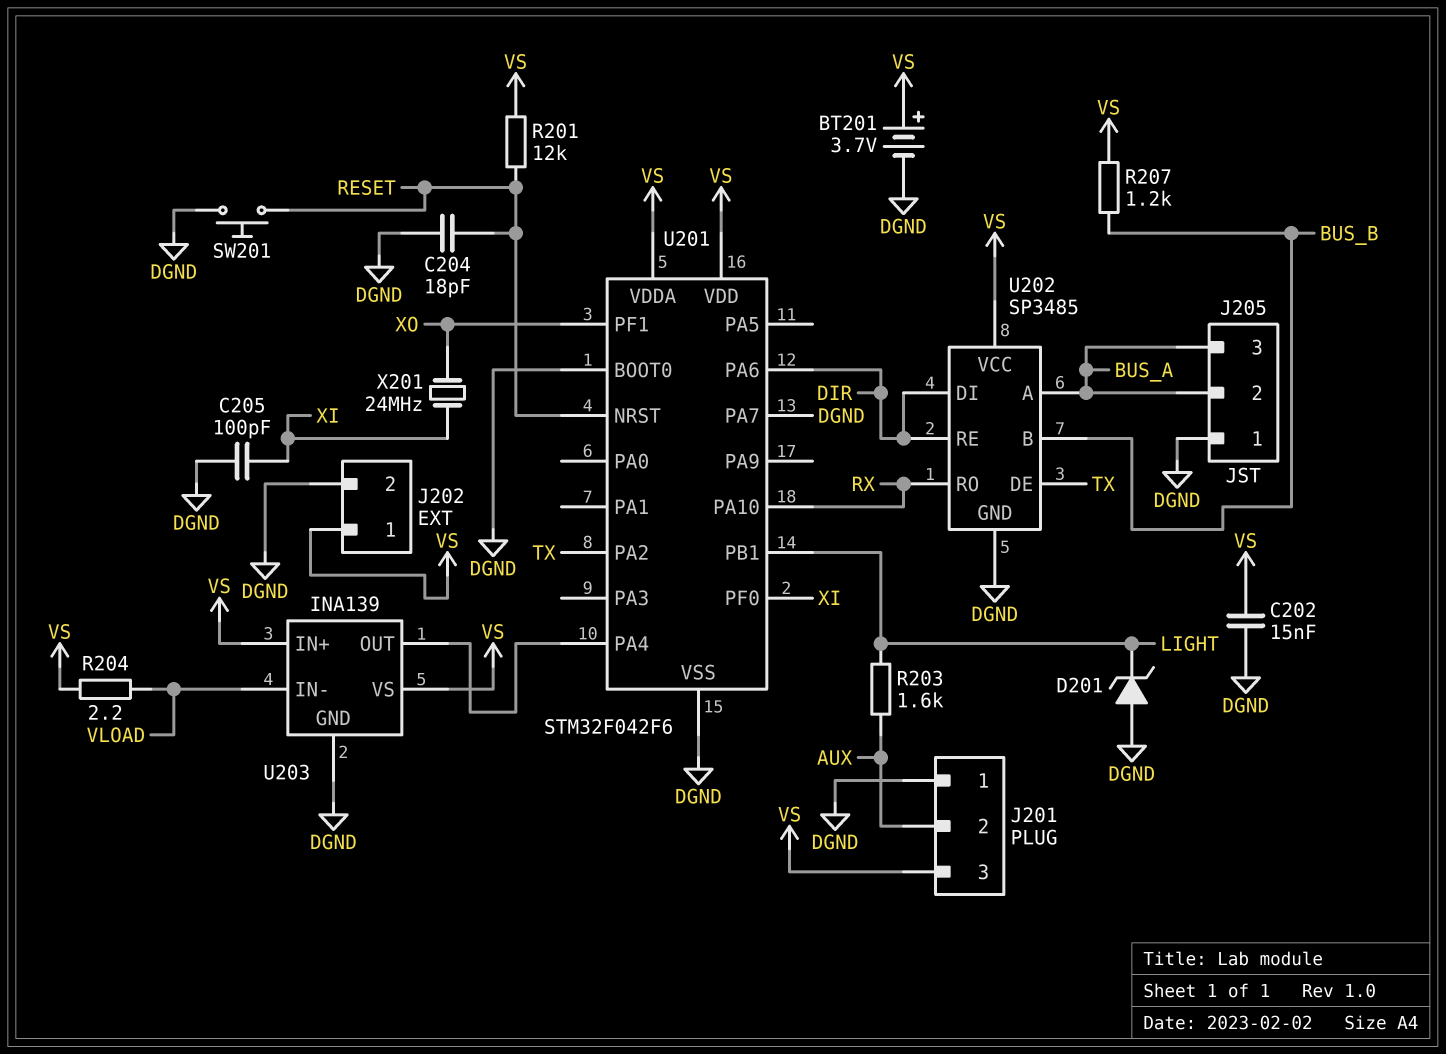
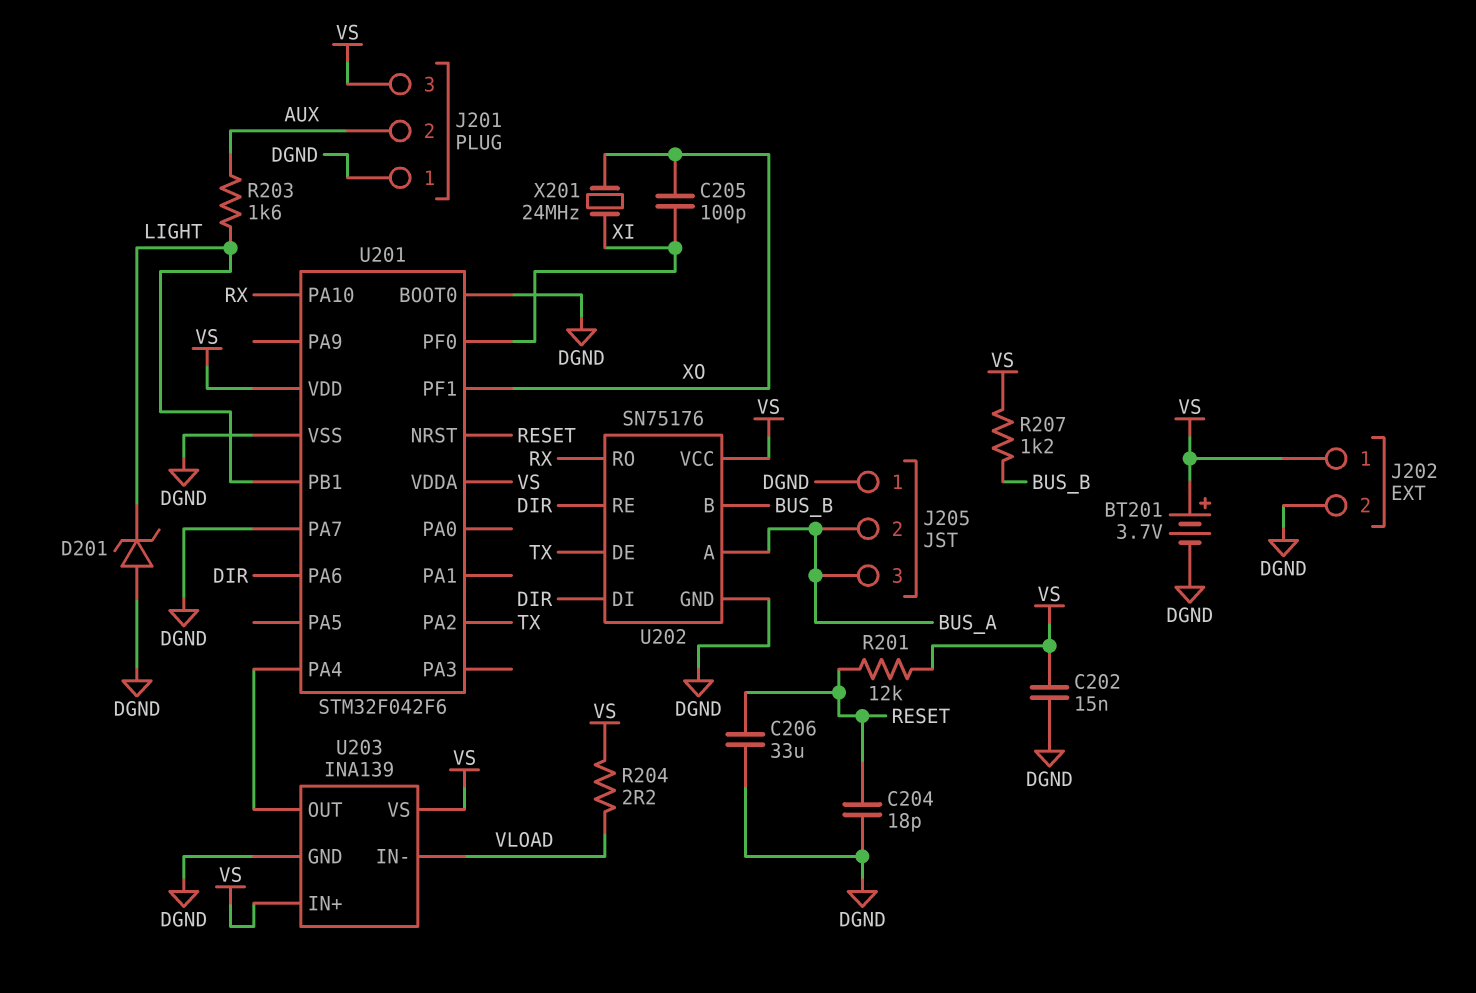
C205: 100pF (DGND, XI) -> 100pF (XI, XO)
C206: none -> 33uF (DGND, RESET)
SW201: button (DGND, RESET) -> none
U202: SP3485 -> SN75176

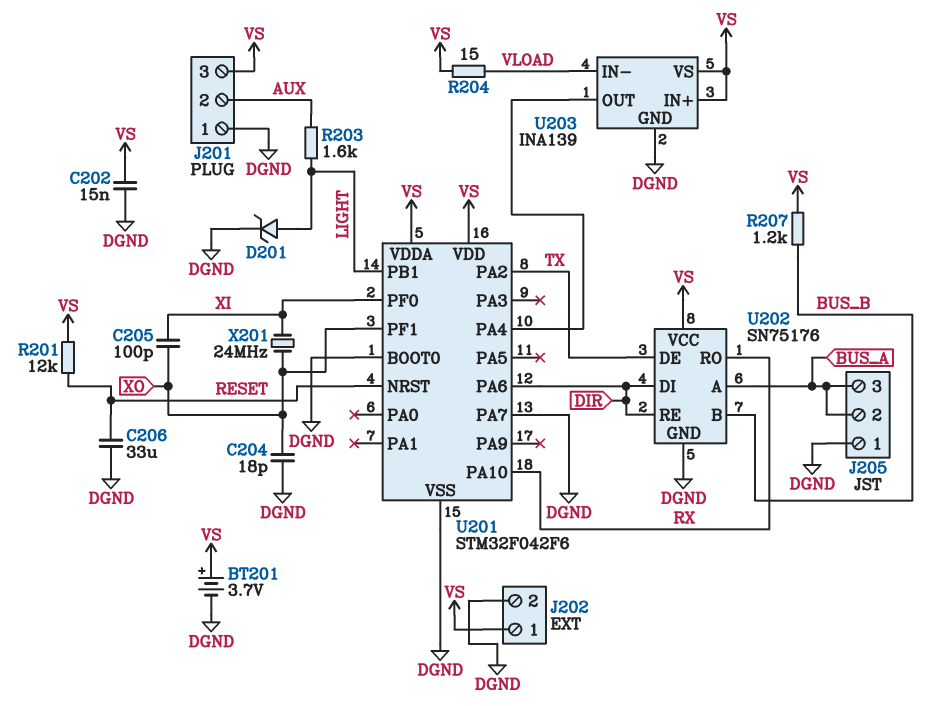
C204: 18pF (DGND, RESET) -> 18pF (DGND, XO)
D201: zener (A DGND, K LIGHT) -> zener (A LIGHT, K DGND)
R204: 2.2 (VLOAD, VS) -> 15 (VLOAD, VS)

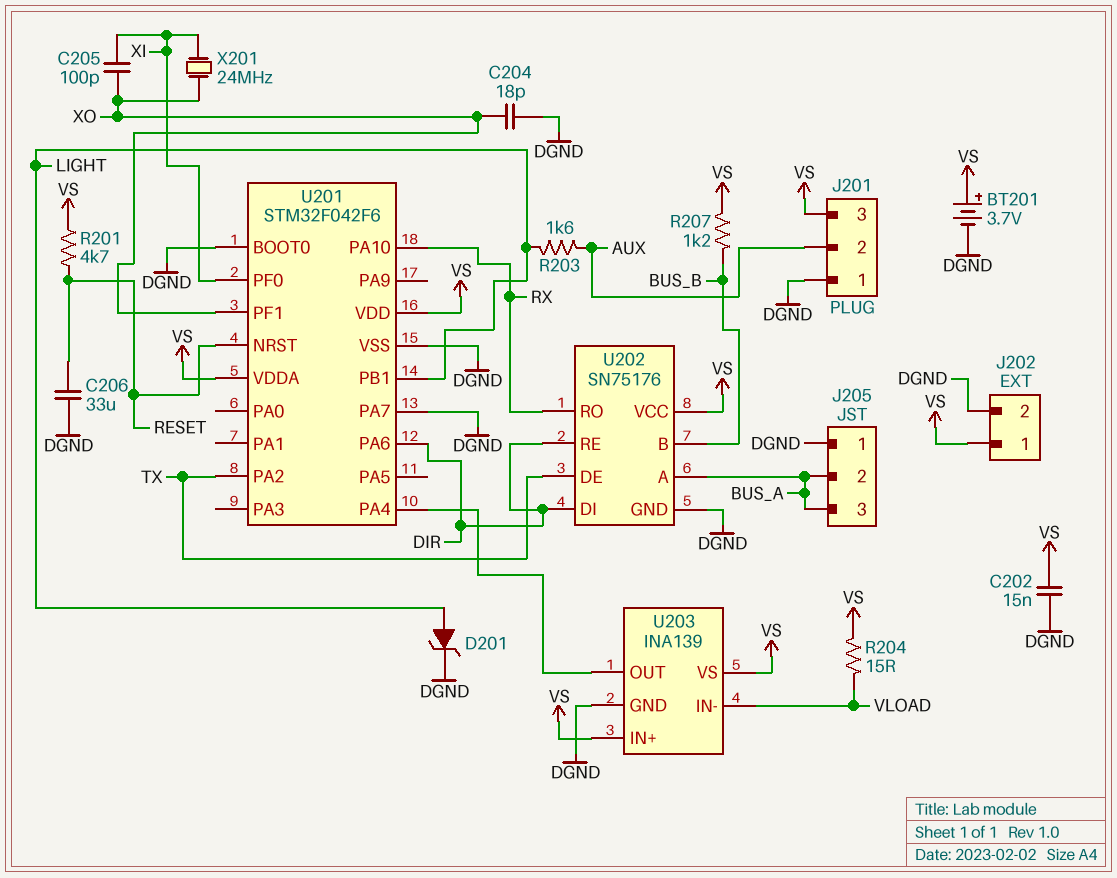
R201: 12k (RESET, VS) -> 4.7k (RESET, VS)

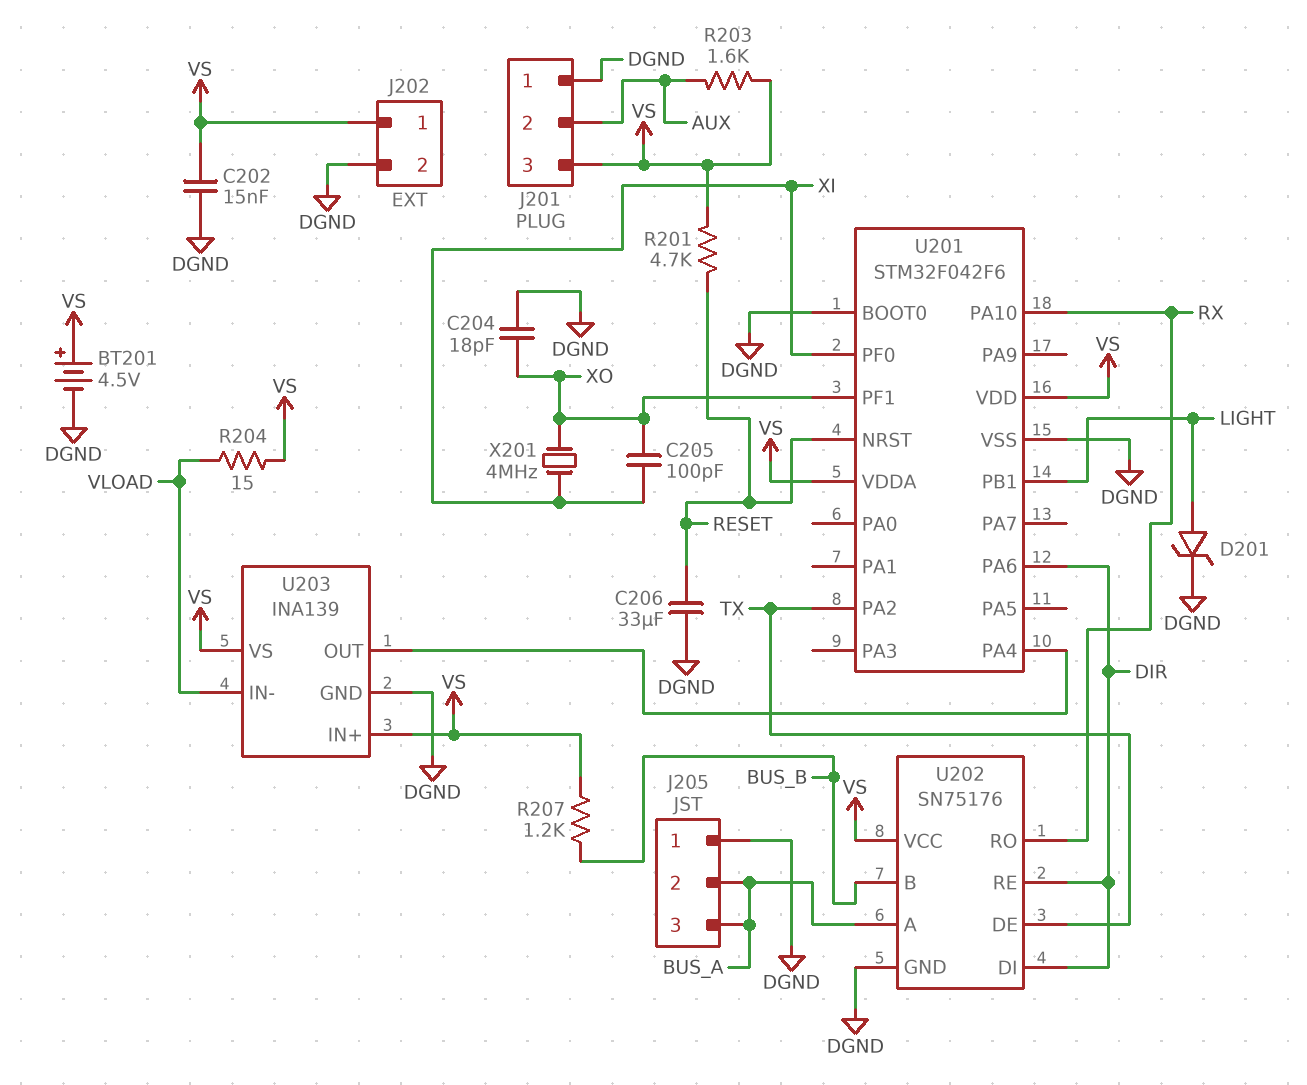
BT201: 3.7V (plus VS, minus DGND) -> 4.5V (plus VS, minus DGND)
R203: 1.6k (AUX, LIGHT) -> 1.6k (AUX, VS)
U201 pin PA7: DGND -> none
X201: 24MHz (XI, XO) -> 4MHz (XI, XO)

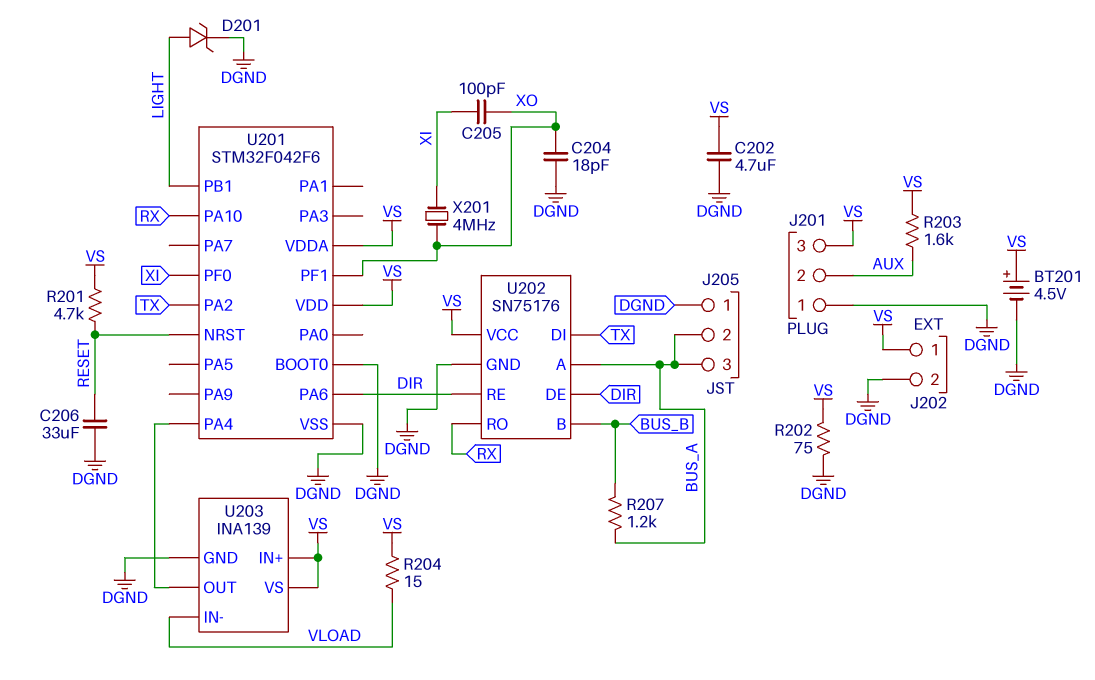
C202: 15nF (DGND, VS) -> 4.7uF (DGND, VS)
R202: none -> 75 (DGND, VS)
R207: 1.2k (BUS_B, VS) -> 1.2k (BUS_A, BUS_B)
U202 pin DE: TX -> DIR
U202 pin DI: DIR -> TX

